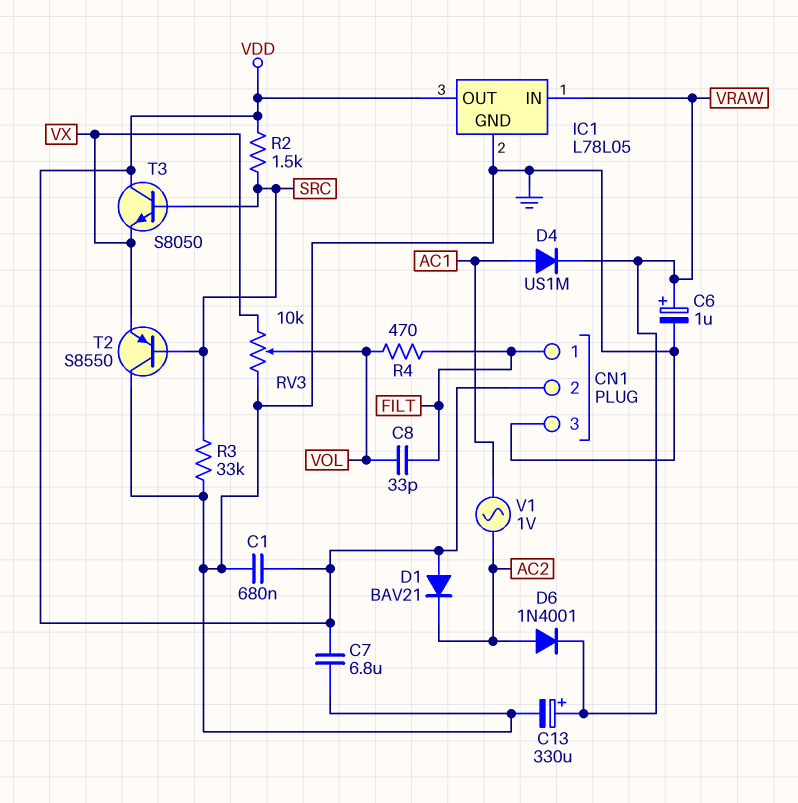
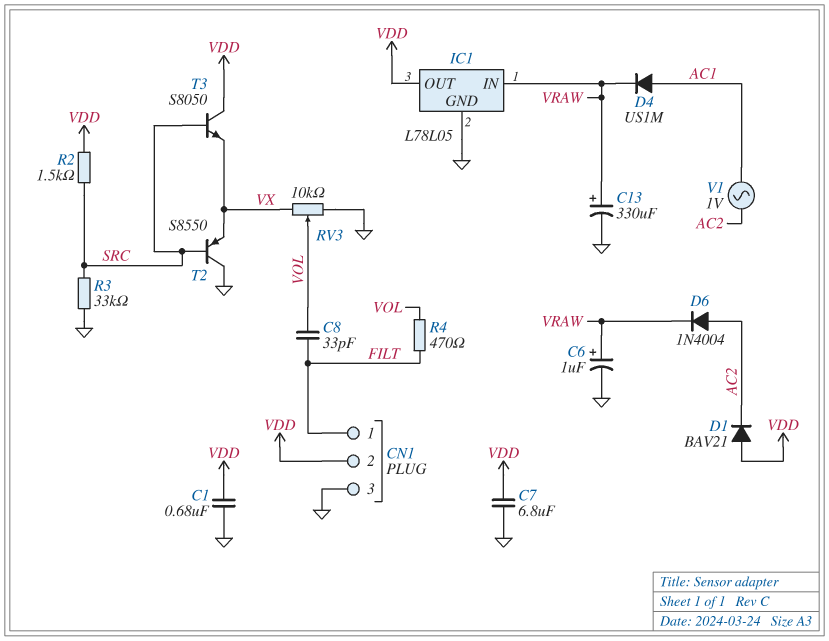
D6: diode 1N4001 (A AC2, K VRAW) -> diode 1N4004 (A AC2, K VRAW)

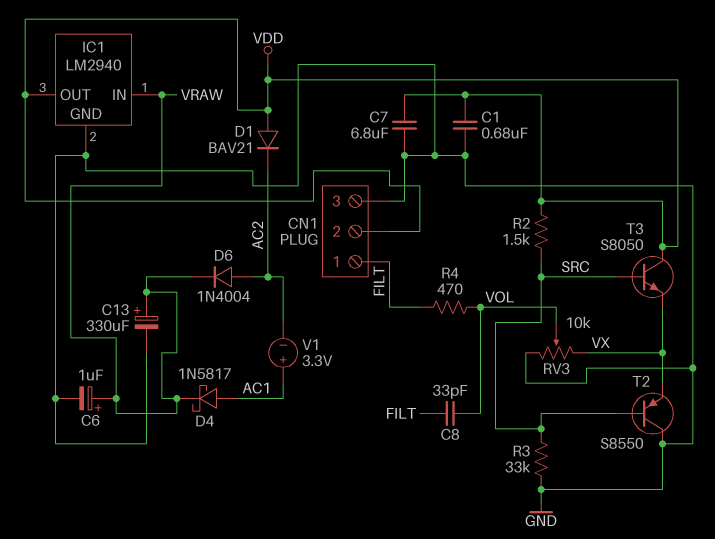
D4: diode US1M (A AC1, K VRAW) -> schottky 1N5817 (A AC1, K VRAW)
IC1: L78L05 -> LM2940
V1: AC 1V (AC1, AC2) -> 3.3V (plus AC1, minus AC2)

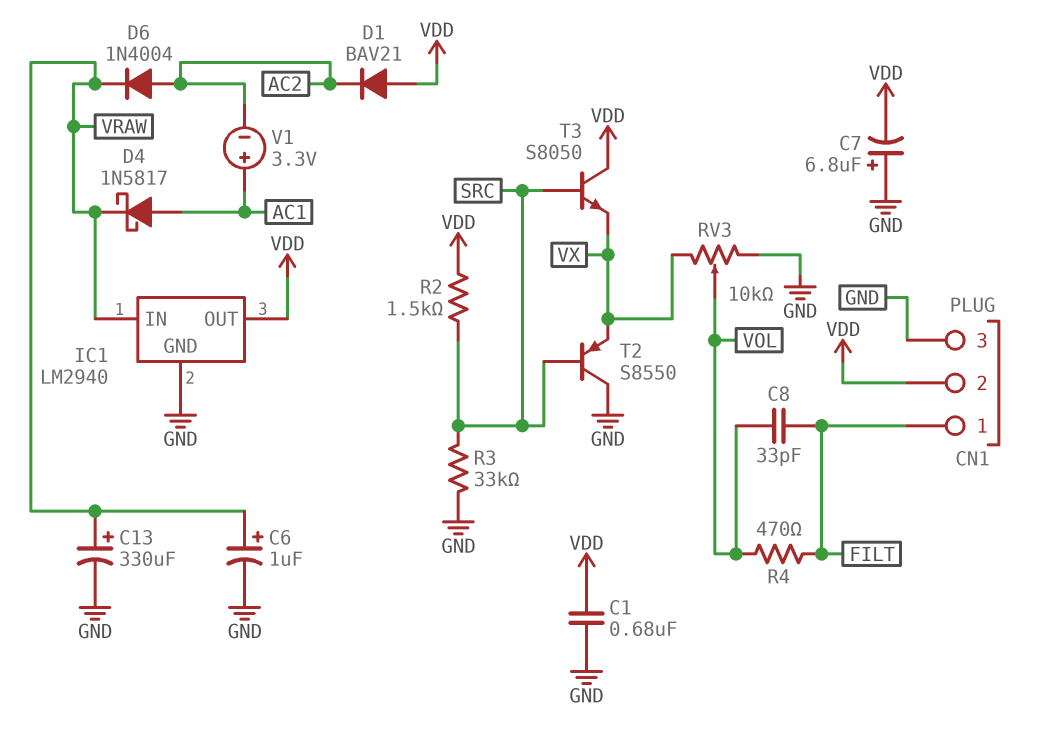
C7: 6.8uF (GND, VDD) -> 6.8uF (plus GND, minus VDD)

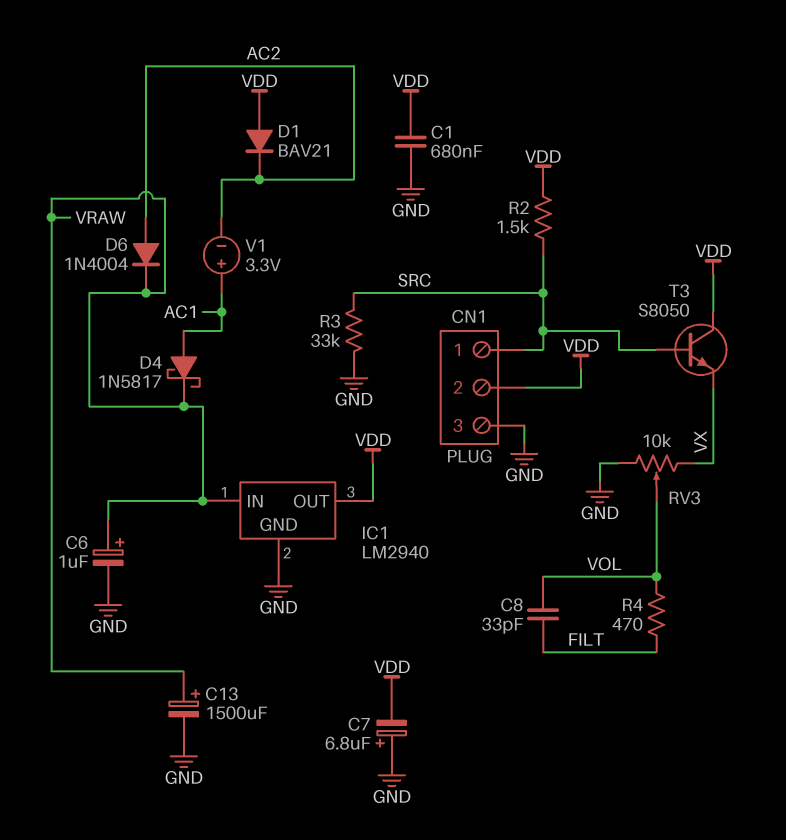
C13: 330uF (plus VRAW, minus GND) -> 1500uF (plus VRAW, minus GND)
CN1 pin 1: FILT -> SRC
T2: PNP S8550 (B SRC, C GND, E VX) -> none

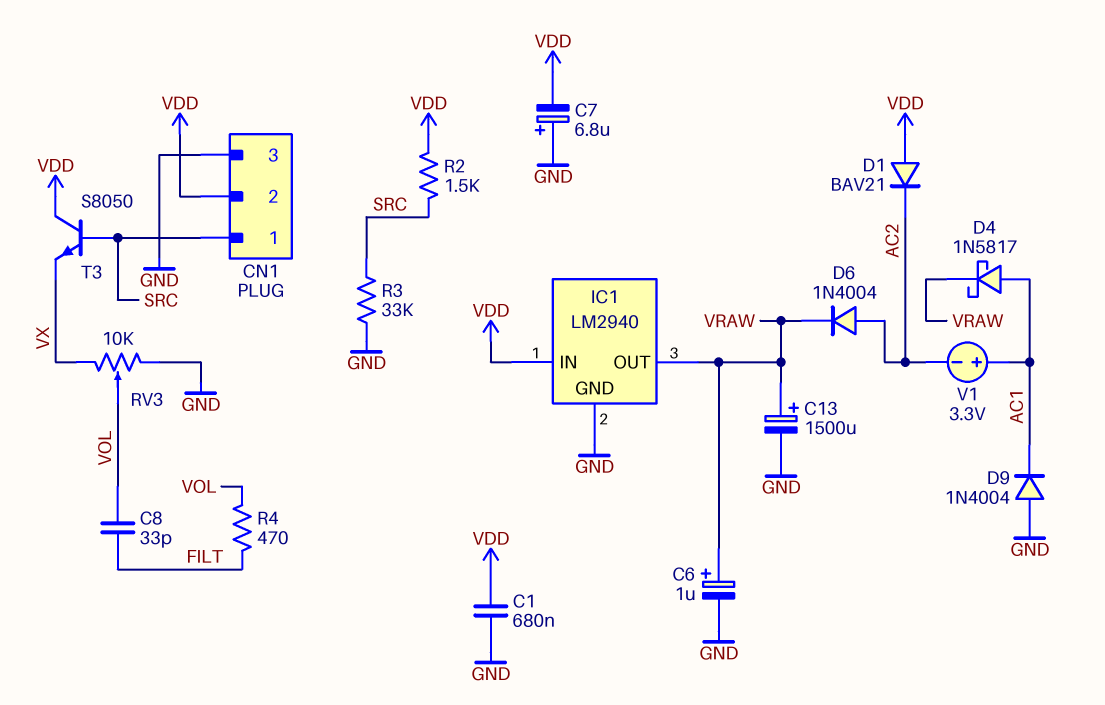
D9: none -> diode 1N4004 (A GND, K AC1)
IC1 pin IN: VRAW -> VDD
IC1 pin OUT: VDD -> VRAW

